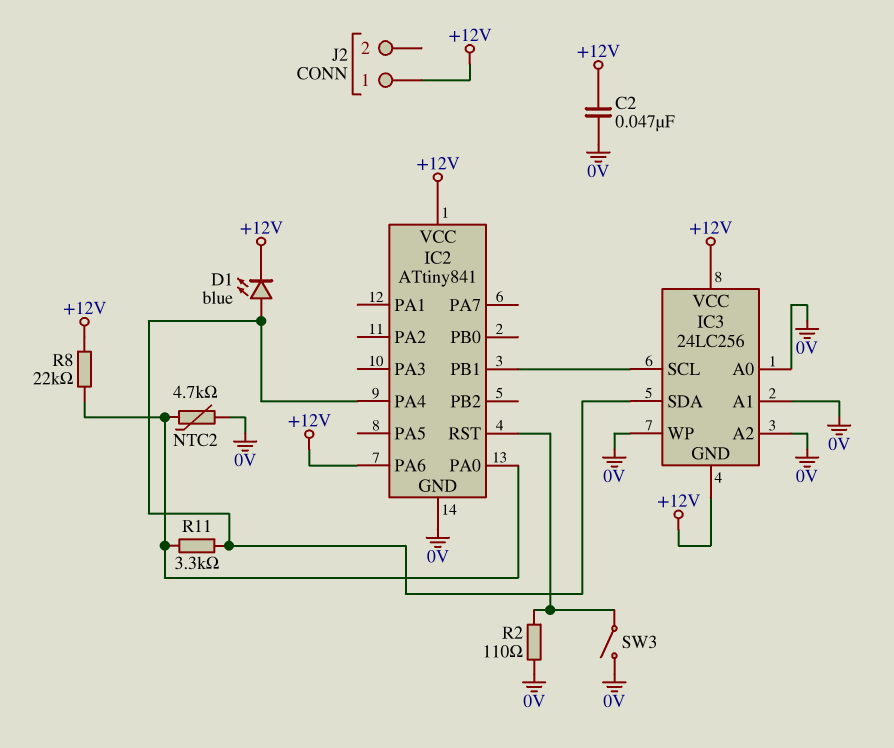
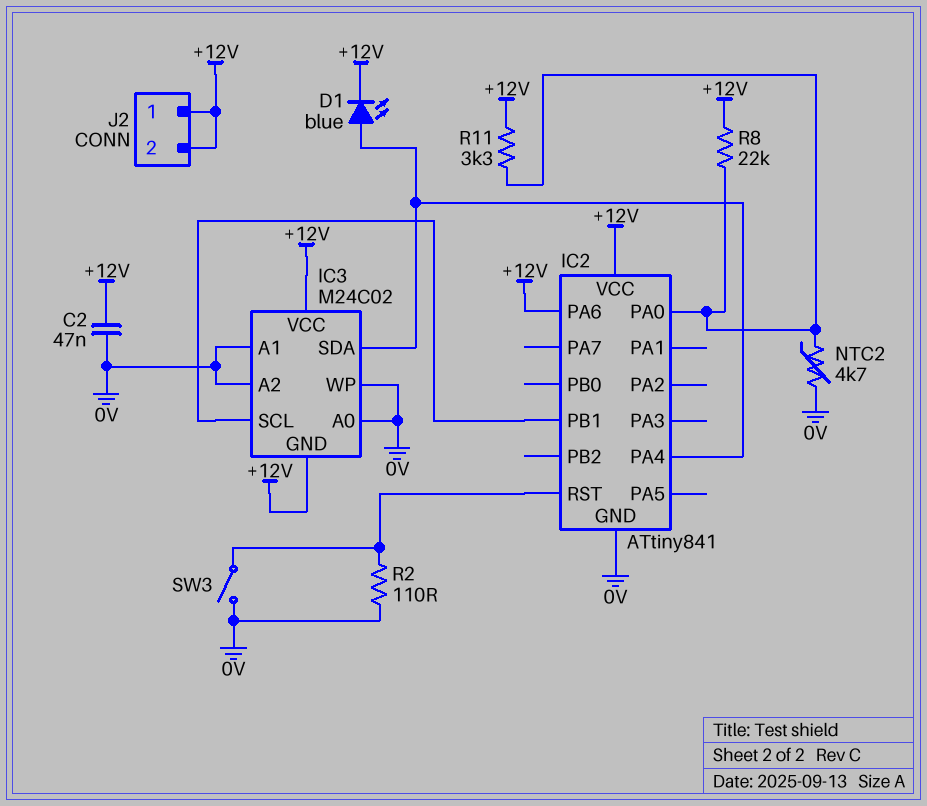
IC3: 24LC256 -> M24C02
J2 pin 2: none -> +12V
R11: 3.3k (IC2/PA0, IC2/PA4) -> 3.3k (+12V, IC2/PA0)

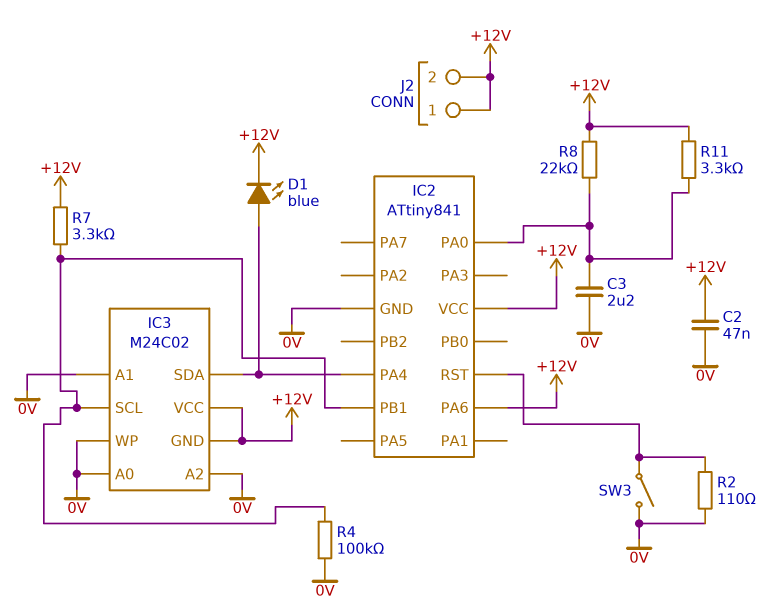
C3: none -> 2.2uF (0V, IC2/PA0)
NTC2: 4.7k (0V, IC2/PA0) -> none
R4: none -> 100k (0V, IC2/PB1)
R7: none -> 3.3k (+12V, IC2/PB1)

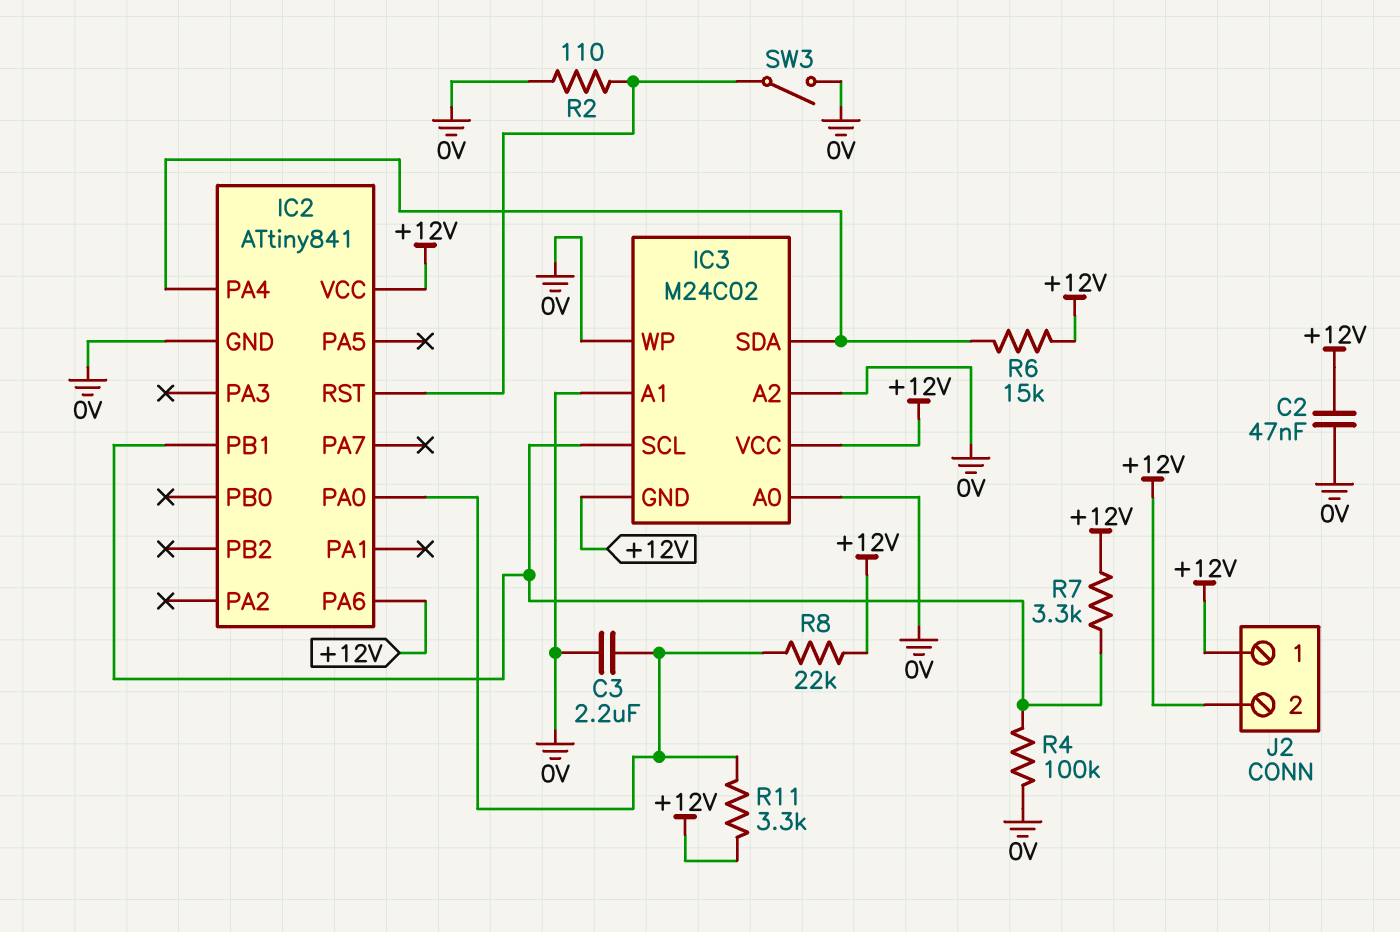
D1: LED blue (A IC2/PA4, K +12V) -> none
R6: none -> 15k (+12V, IC2/PA4)

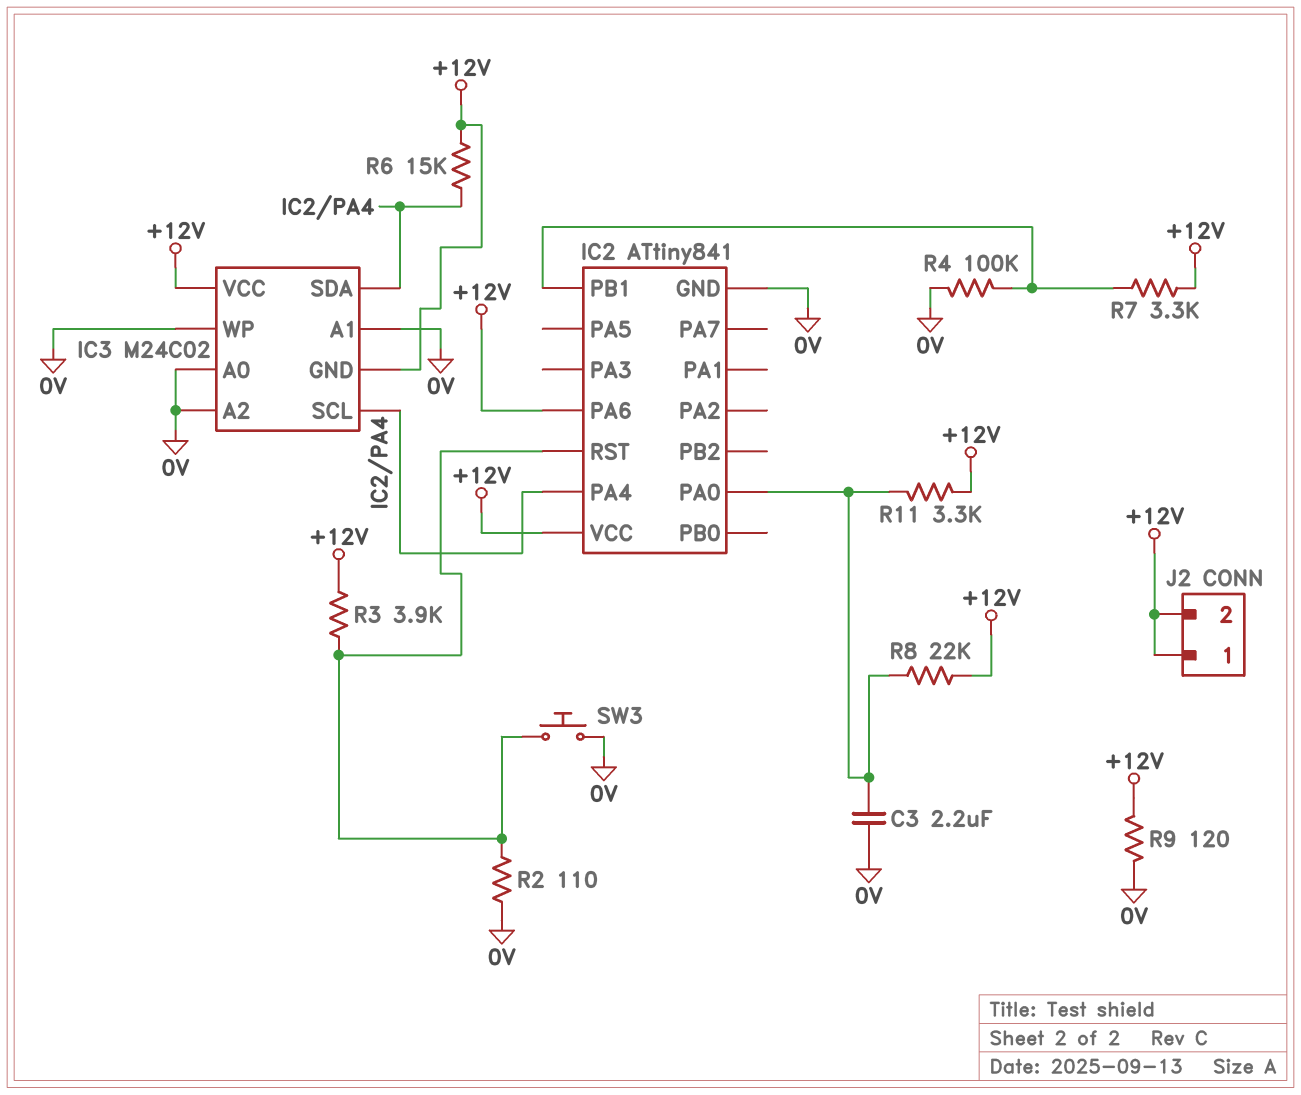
C2: 47nF (+12V, 0V) -> none
IC3 pin SCL: IC2/PB1 -> IC2/PA4
R3: none -> 3.9k (+12V, IC2/RST)
R9: none -> 120 (+12V, 0V)
SW3: switch (0V, IC2/RST) -> button (0V, IC2/RST)

